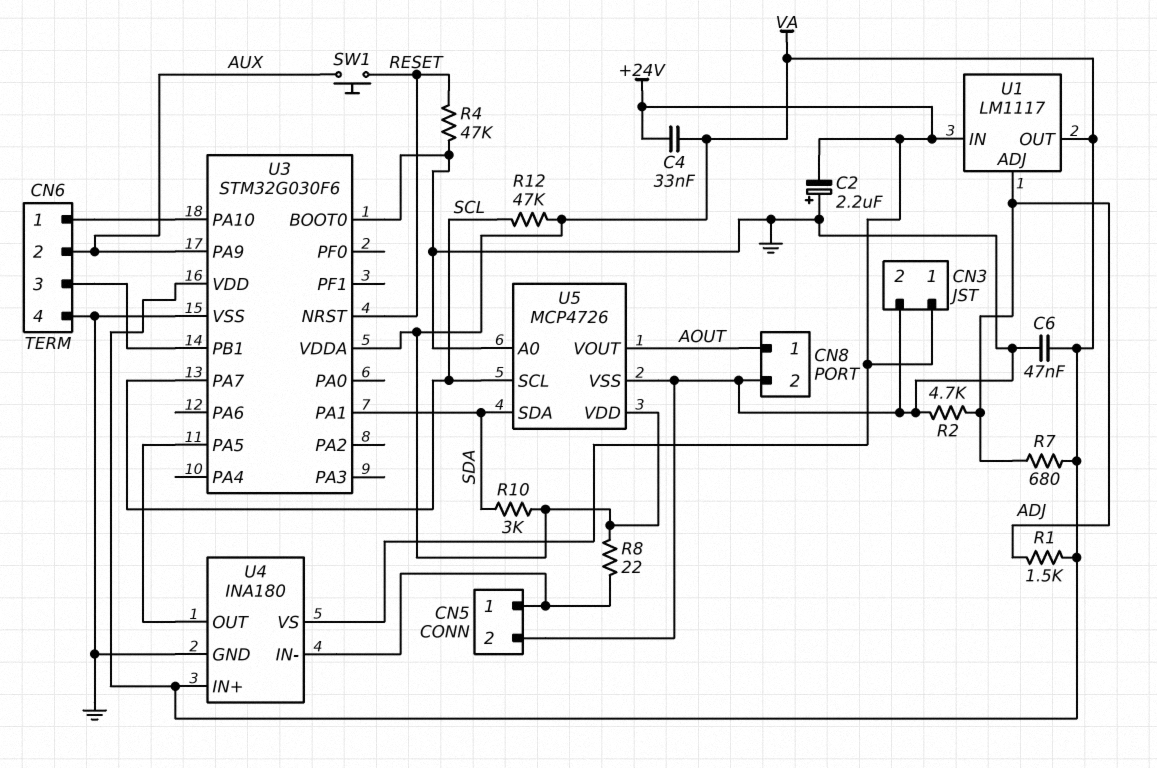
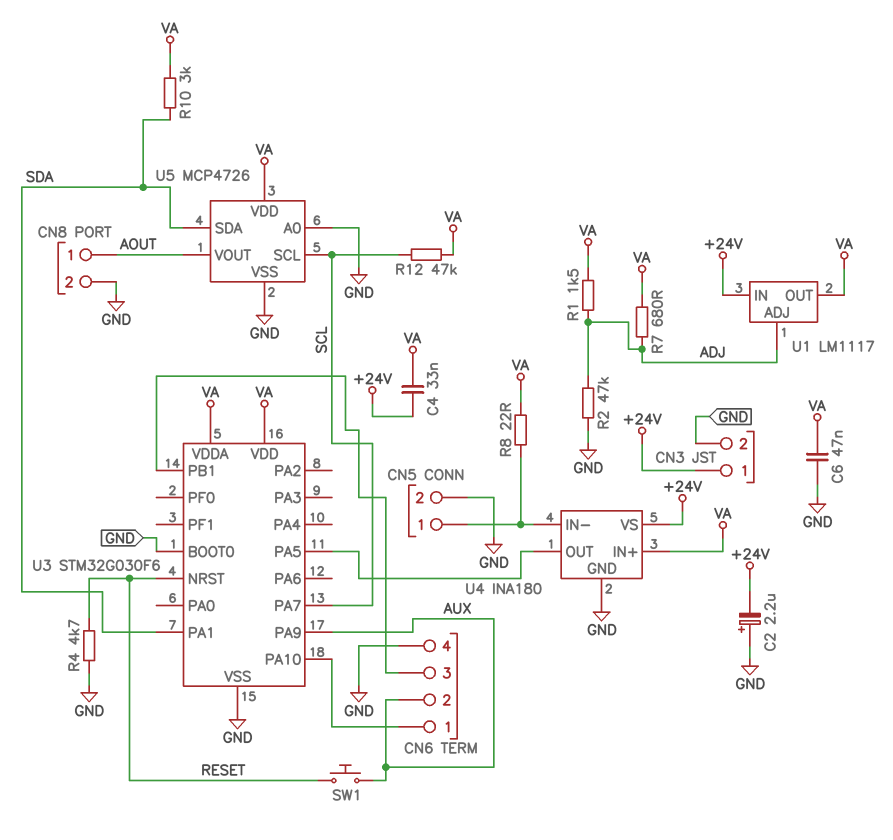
R2: 4.7k (ADJ, GND) -> 47k (ADJ, GND)
R4: 47k (GND, RESET) -> 4.7k (GND, RESET)

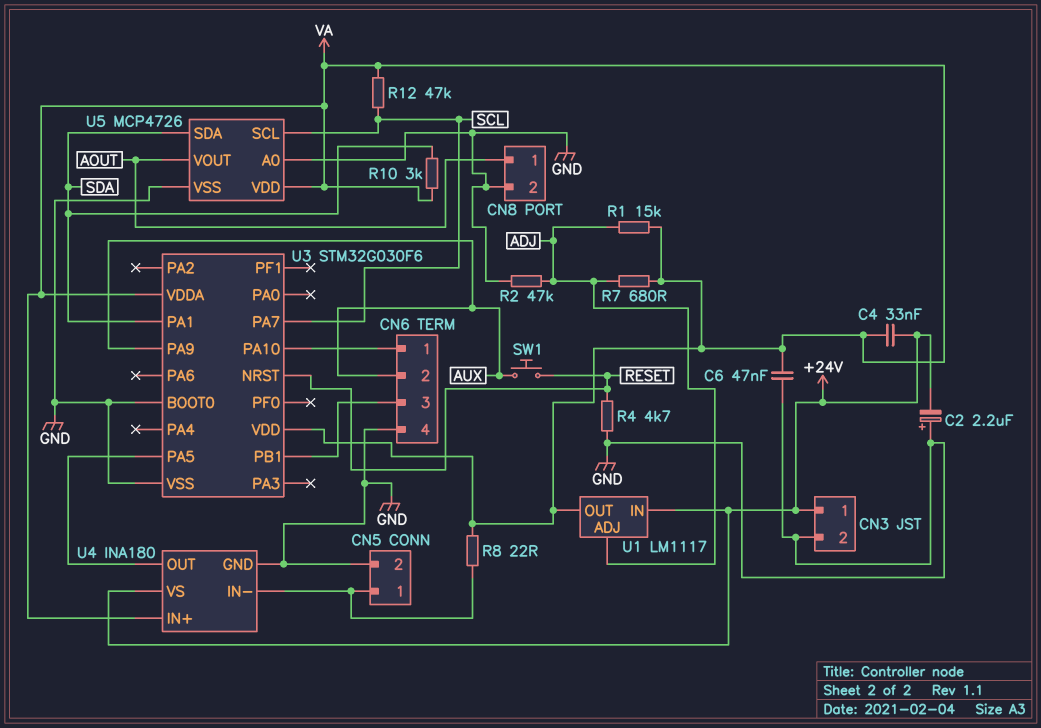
R1: 1.5k (ADJ, VA) -> 15k (ADJ, VA)

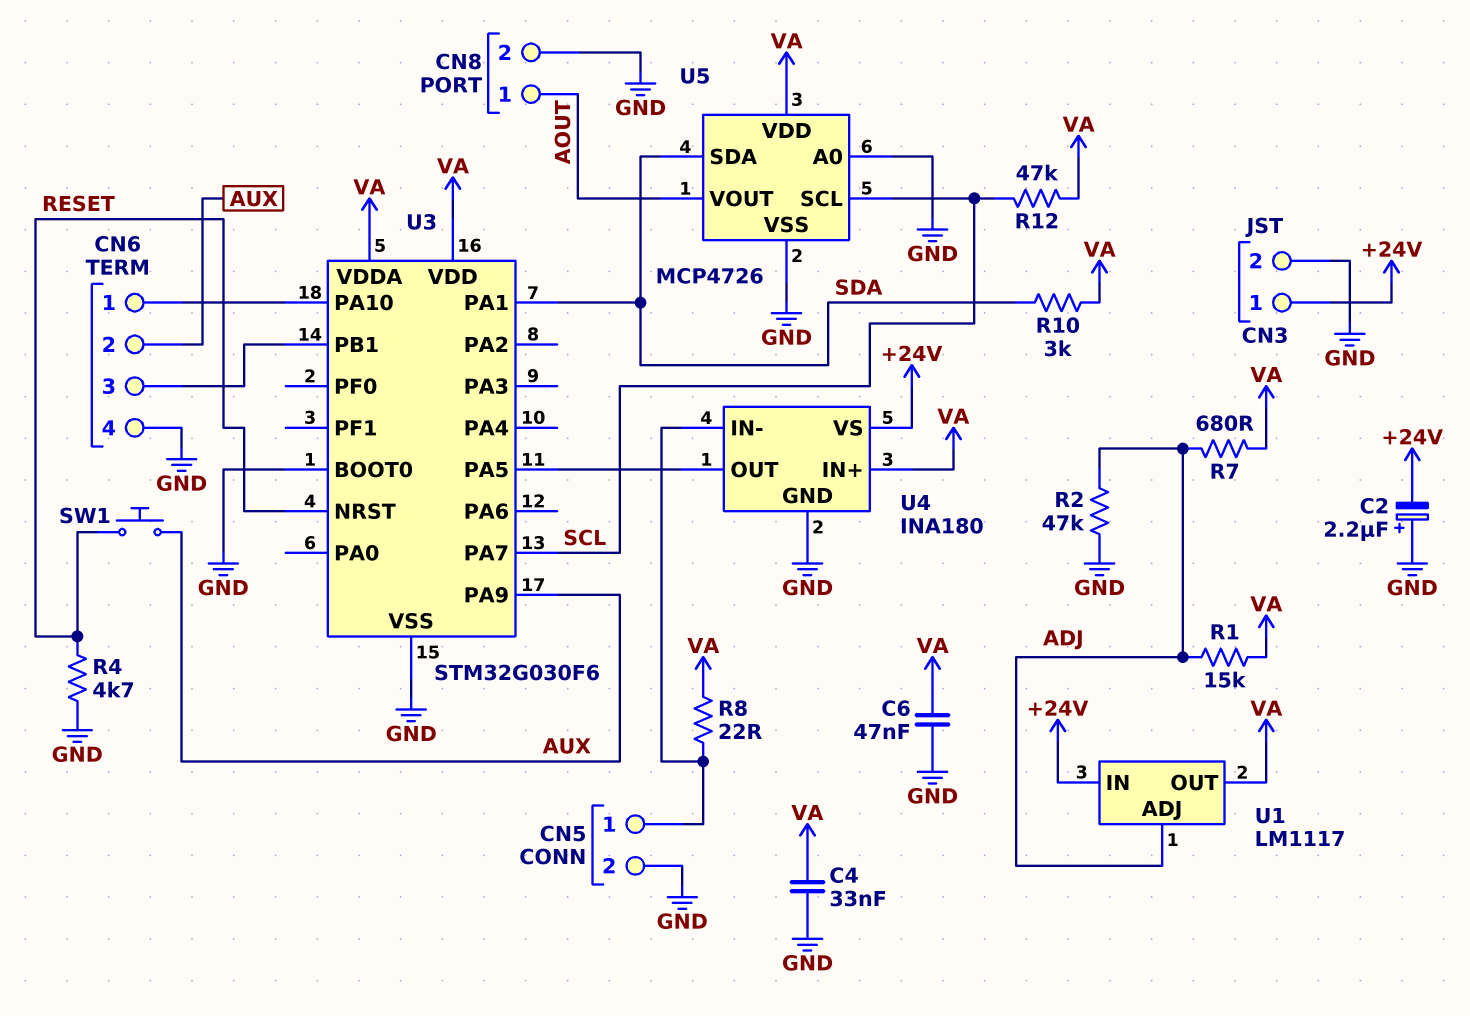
C4: 33nF (+24V, VA) -> 33nF (GND, VA)

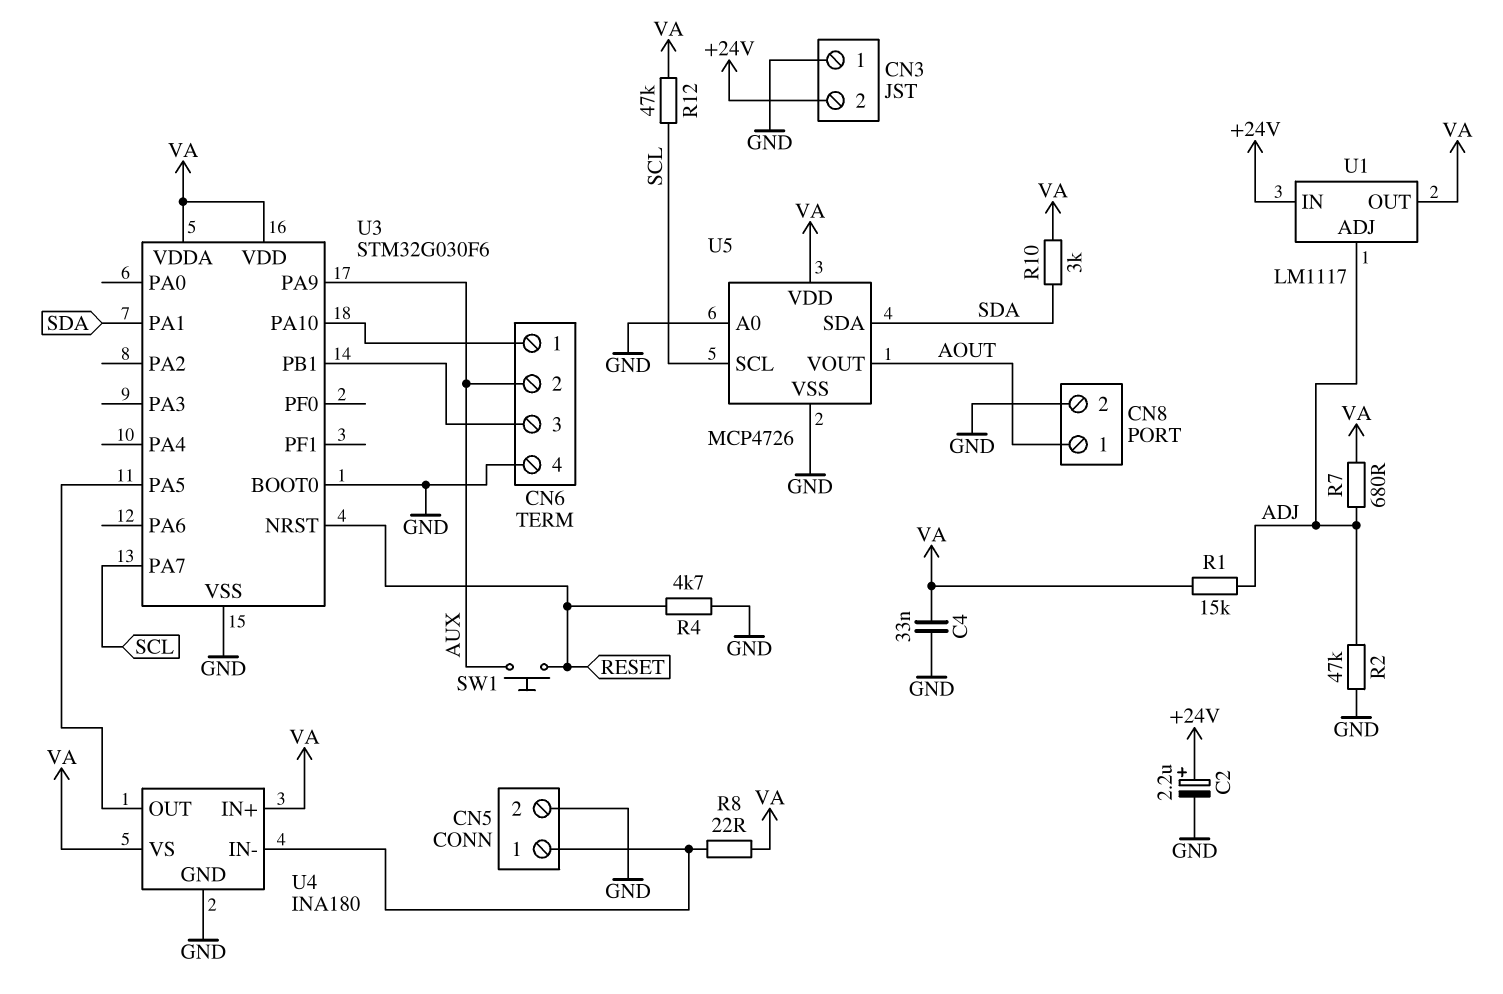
C2: 2.2uF (plus GND, minus +24V) -> 2.2uF (plus +24V, minus GND)
C6: 47nF (GND, VA) -> none
CN3 pin 1: +24V -> GND
CN3 pin 2: GND -> +24V
U4 pin VS: +24V -> VA

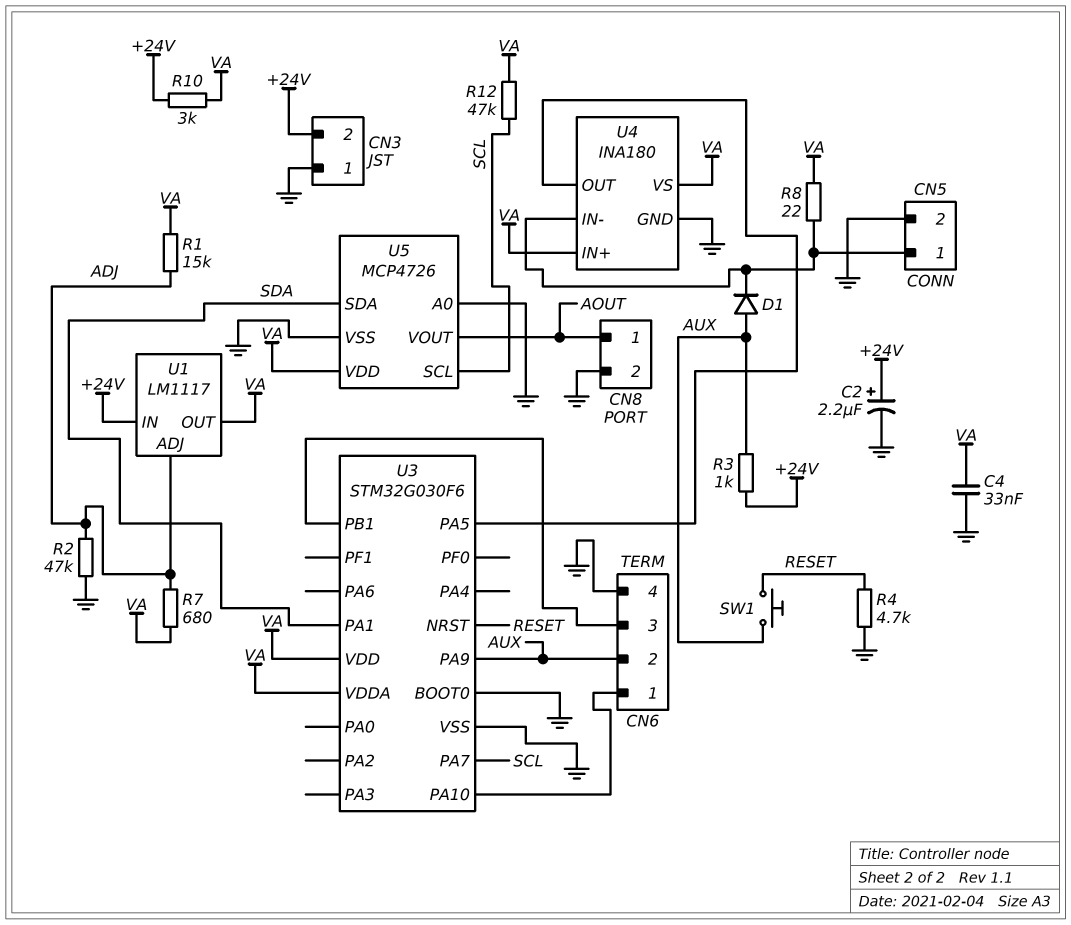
D1: none -> diode (A AUX, K CN5/1)
R3: none -> 1k (+24V, AUX)
R10: 3k (SDA, VA) -> 3k (+24V, VA)

